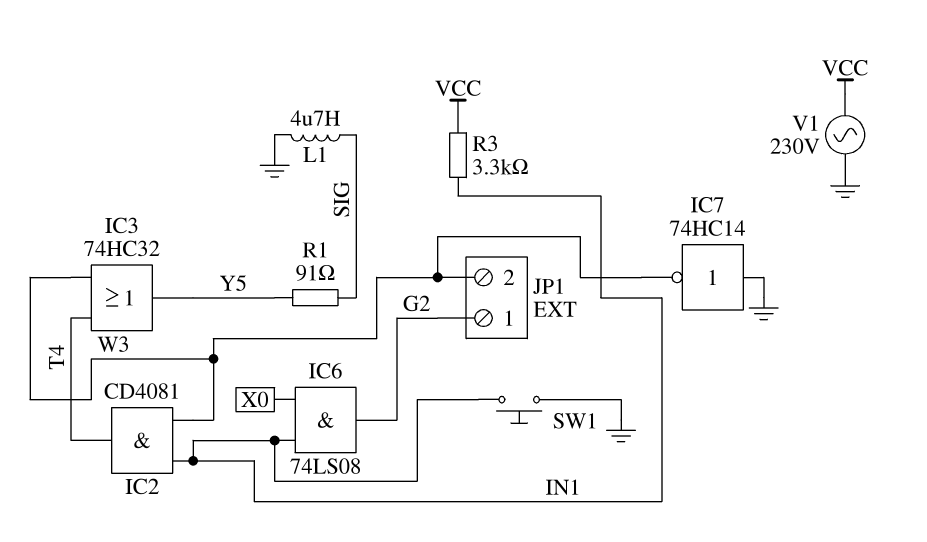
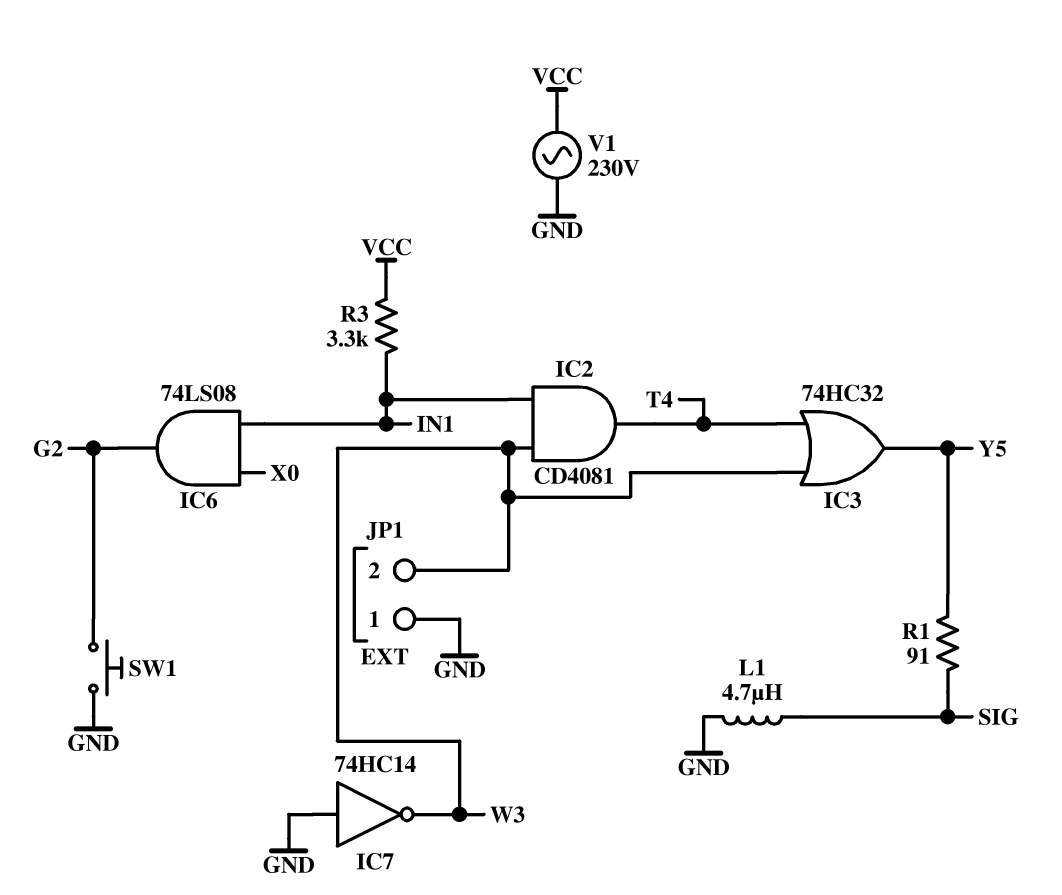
JP1 pin 1: G2 -> GND
SW1: button (GND, IN1) -> button (G2, GND)

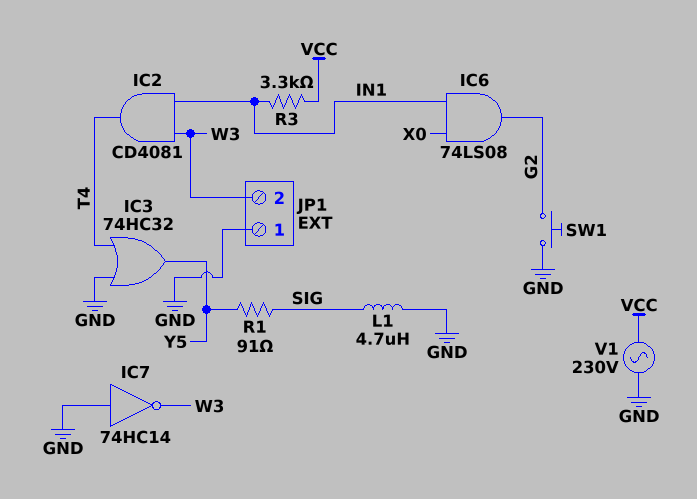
IC3: OR 74HC32 (in T4, in W3, out Y5) -> OR 74HC32 (in GND, in T4, out Y5)

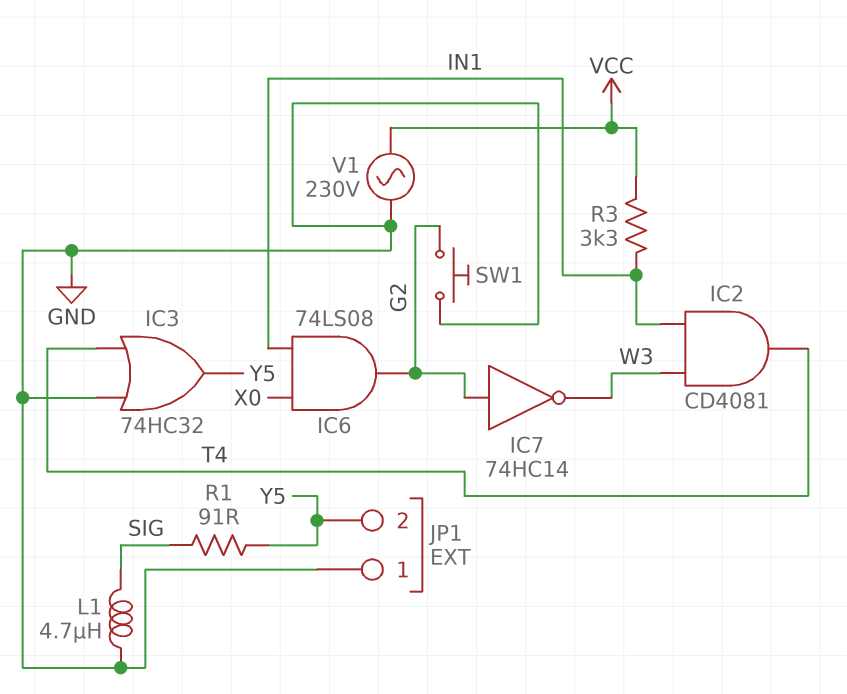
IC7: NOT 74HC14 (in GND, out W3) -> NOT 74HC14 (in G2, out W3)
JP1 pin 2: W3 -> Y5

